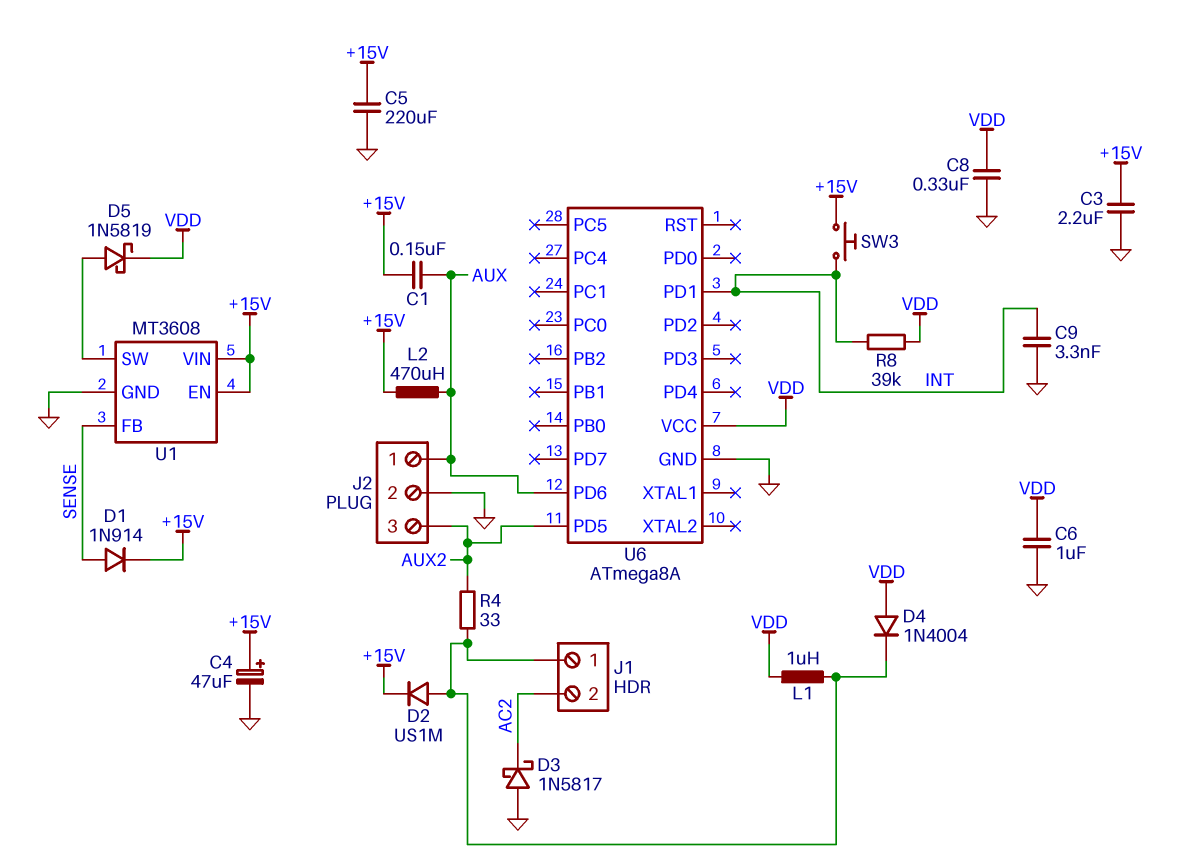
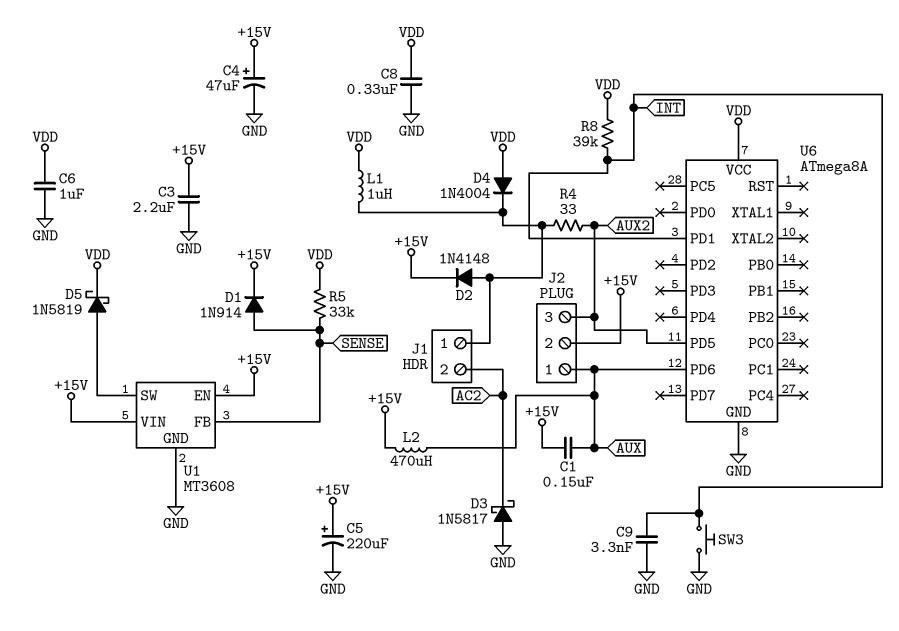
C5: 220uF (+15V, GND) -> 220uF (plus +15V, minus GND)
D2: diode US1M (A J1/1, K +15V) -> diode 1N4148 (A J1/1, K +15V)
J2 pin 2: GND -> +15V
R5: none -> 33k (SENSE, VDD)
SW3: button (+15V, INT) -> button (GND, INT)

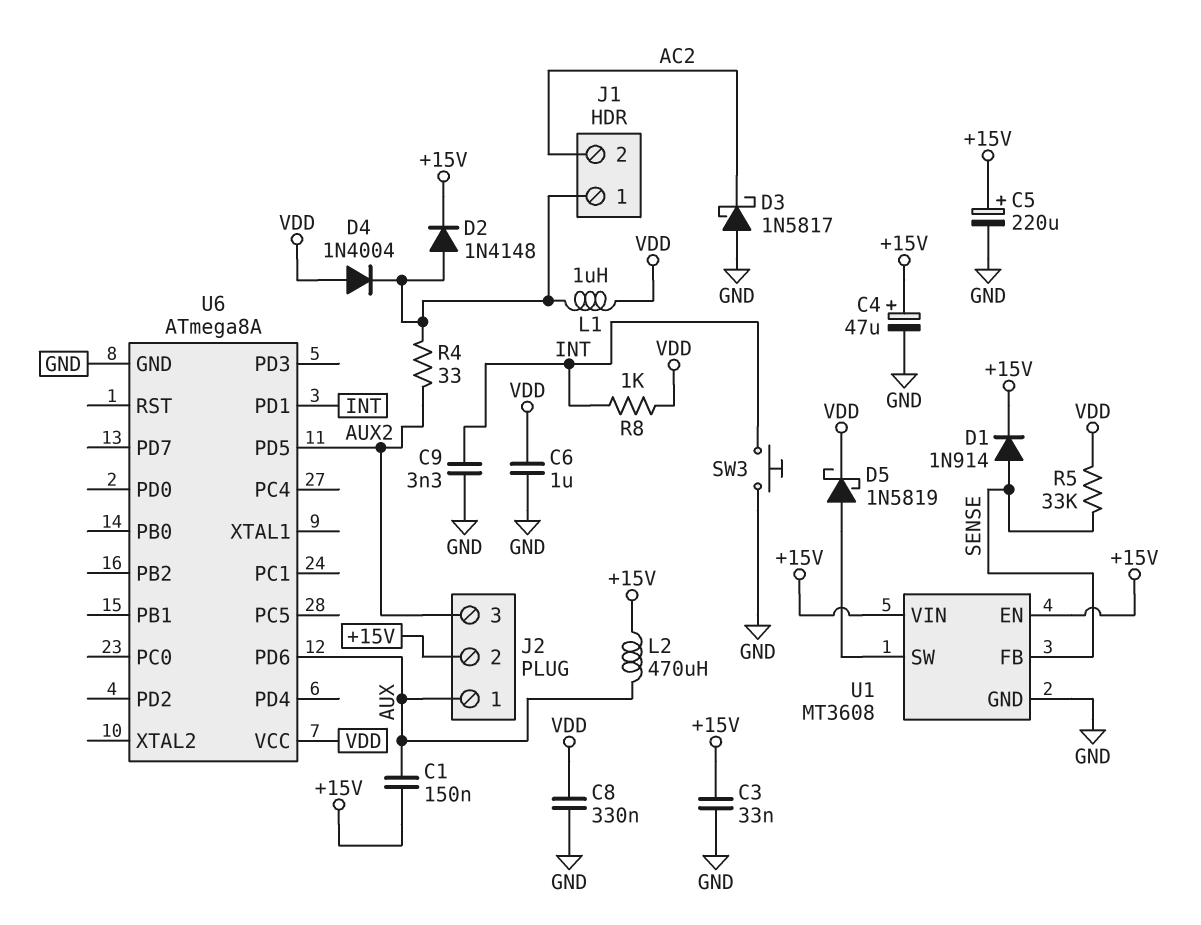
C3: 2.2uF (+15V, GND) -> 33nF (+15V, GND)
R8: 39k (INT, VDD) -> 1k (INT, VDD)

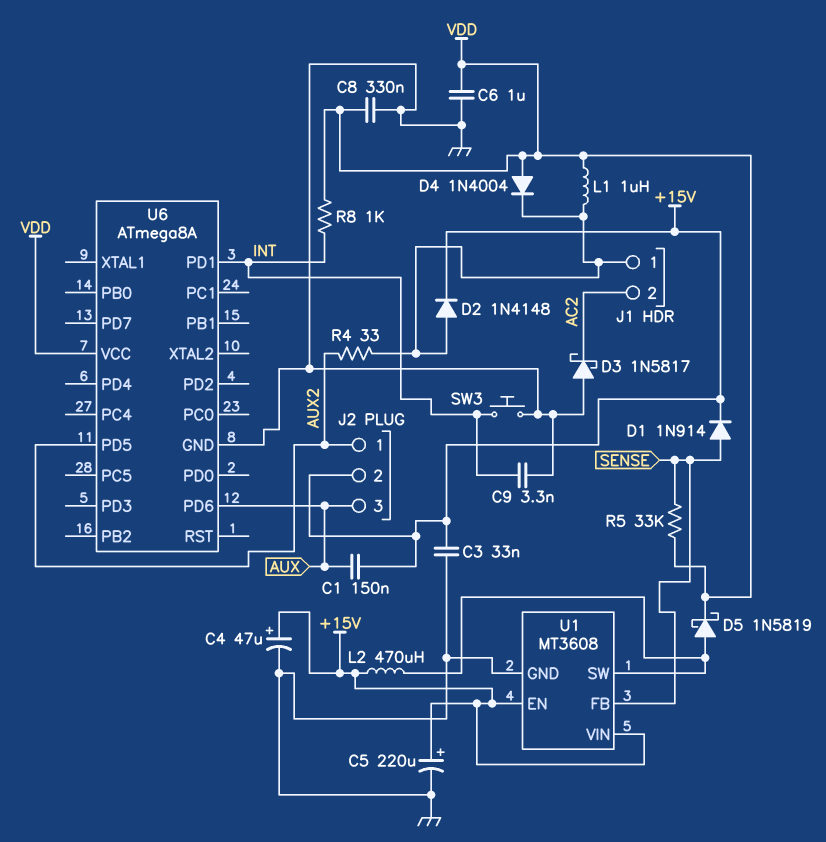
J2 pin 1: AUX -> AUX2
J2 pin 3: AUX2 -> AUX
L2: 470uH (+15V, AUX) -> 470uH (+15V, U1/SW)

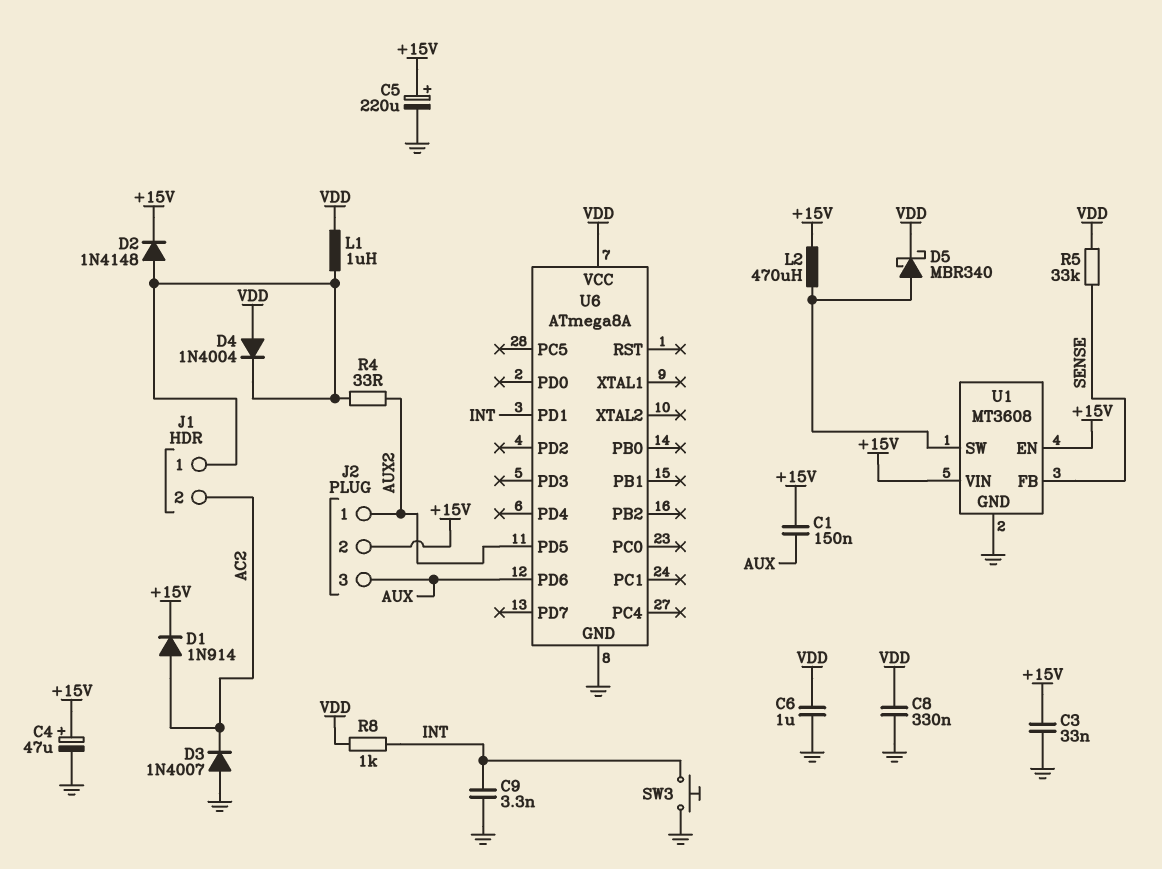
D1: diode 1N914 (A SENSE, K +15V) -> diode 1N914 (A AC2, K +15V)
D3: schottky 1N5817 (A GND, K AC2) -> diode 1N4007 (A GND, K AC2)
D5: schottky 1N5819 (A U1/SW, K VDD) -> schottky MBR340 (A U1/SW, K VDD)

